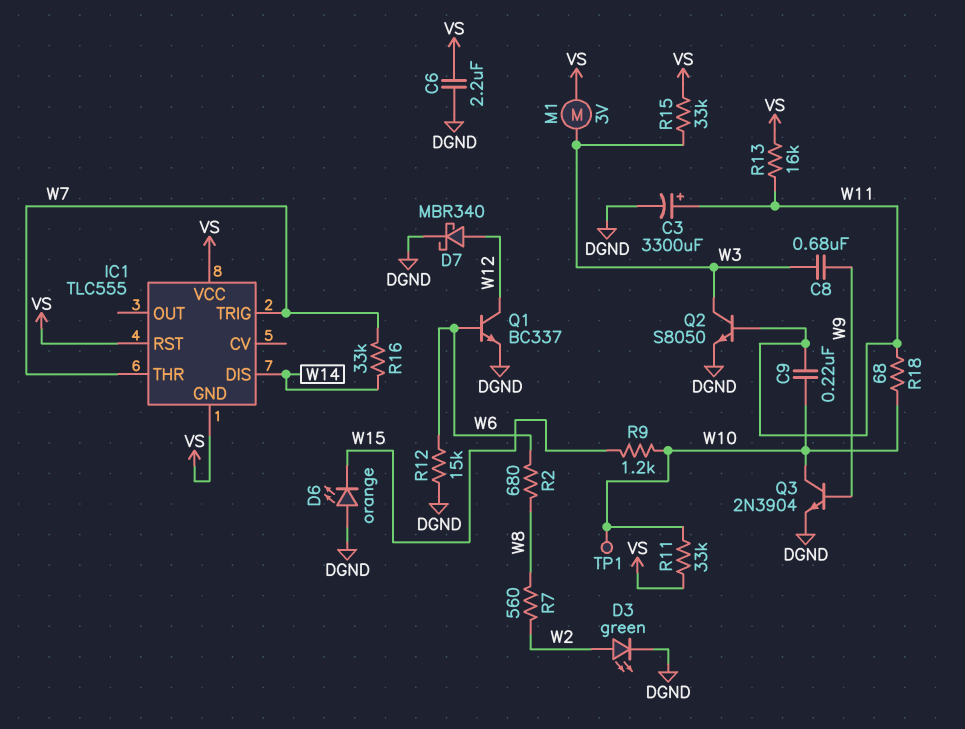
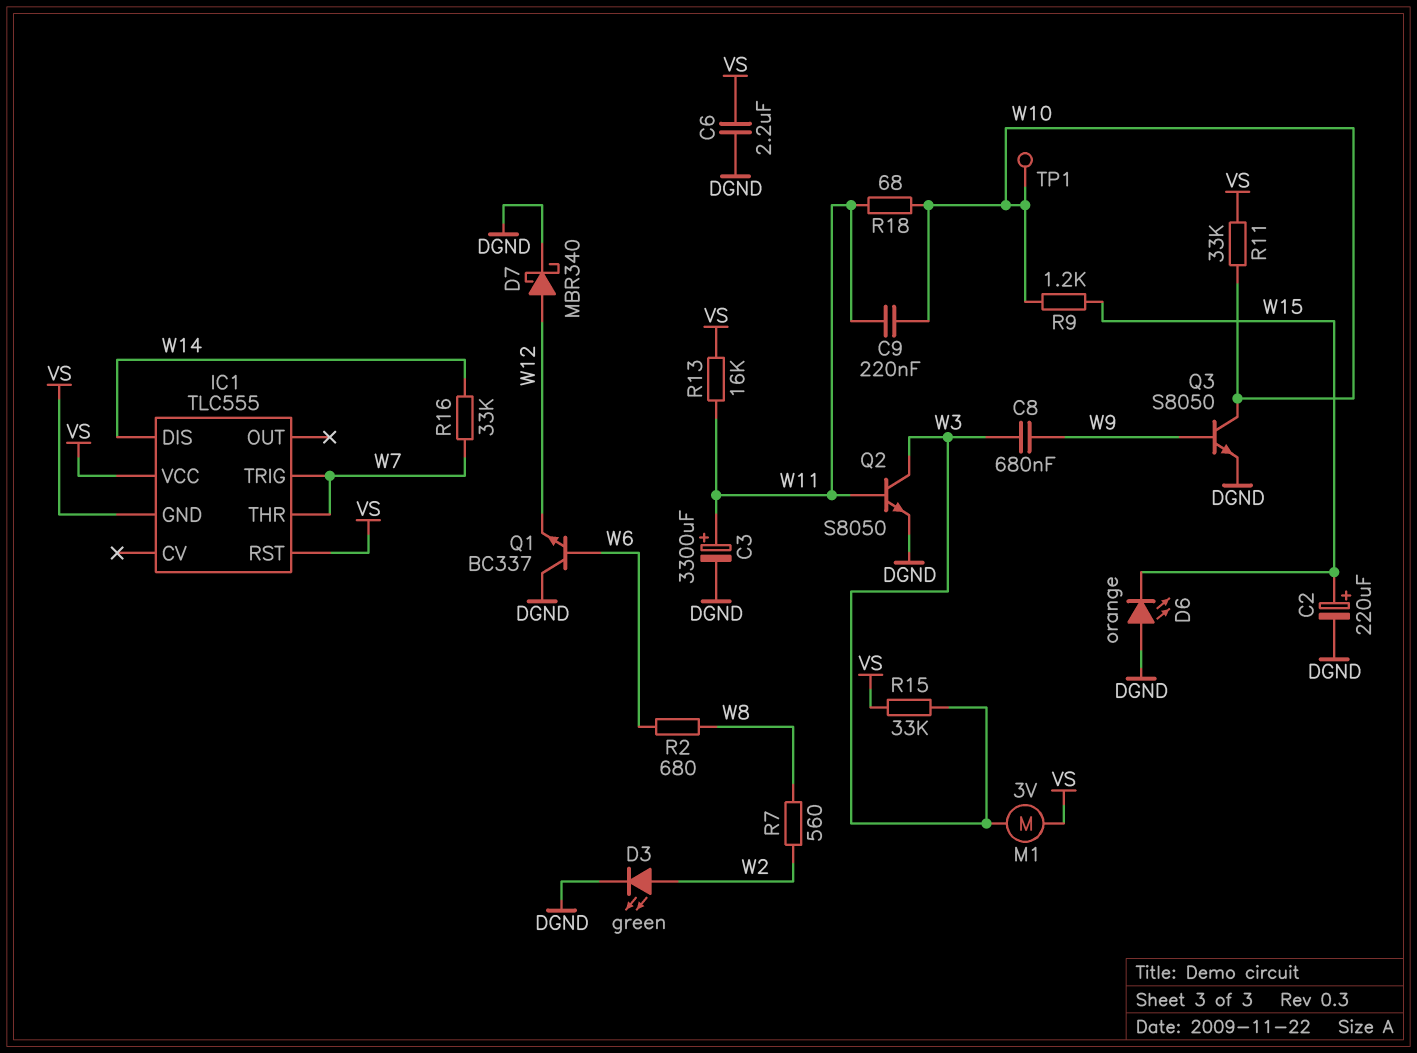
C2: none -> 220uF (plus W15, minus DGND)
Q1: NPN BC337 (B W6, C W12, E DGND) -> NPN BC337 (B W6, C DGND, E W12)
Q3: NPN 2N3904 (B W9, C W10, E DGND) -> NPN S8050 (B W9, C W10, E DGND)
R12: 15k (DGND, W6) -> none

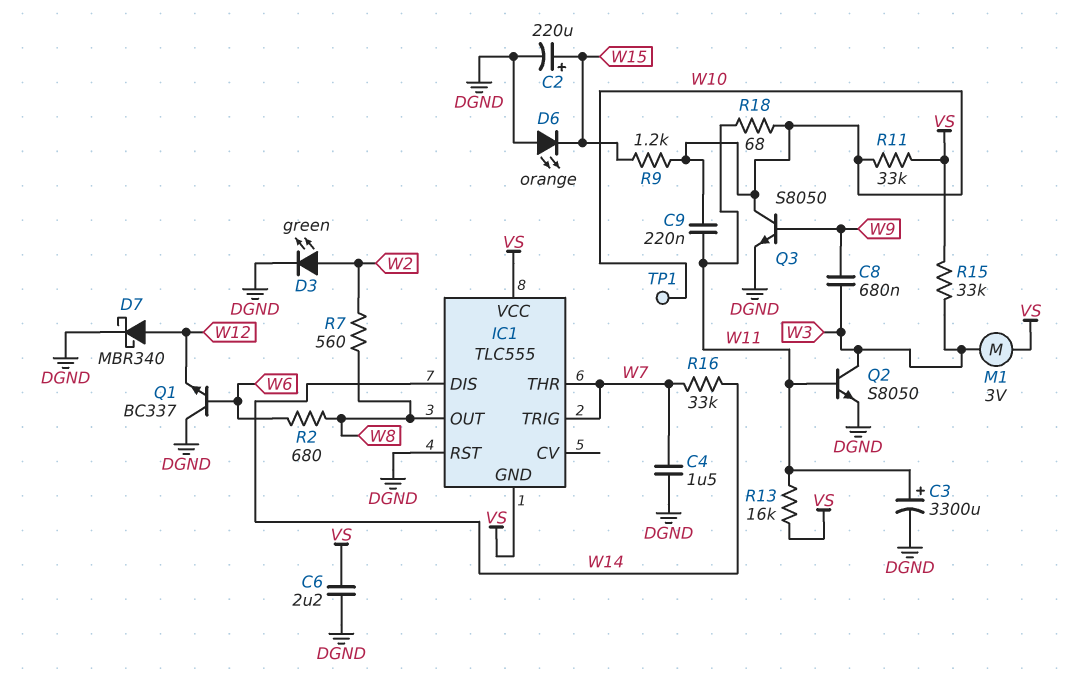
C4: none -> 1.5uF (DGND, W7)
IC1 pin OUT: none -> W8
IC1 pin RST: VS -> DGND

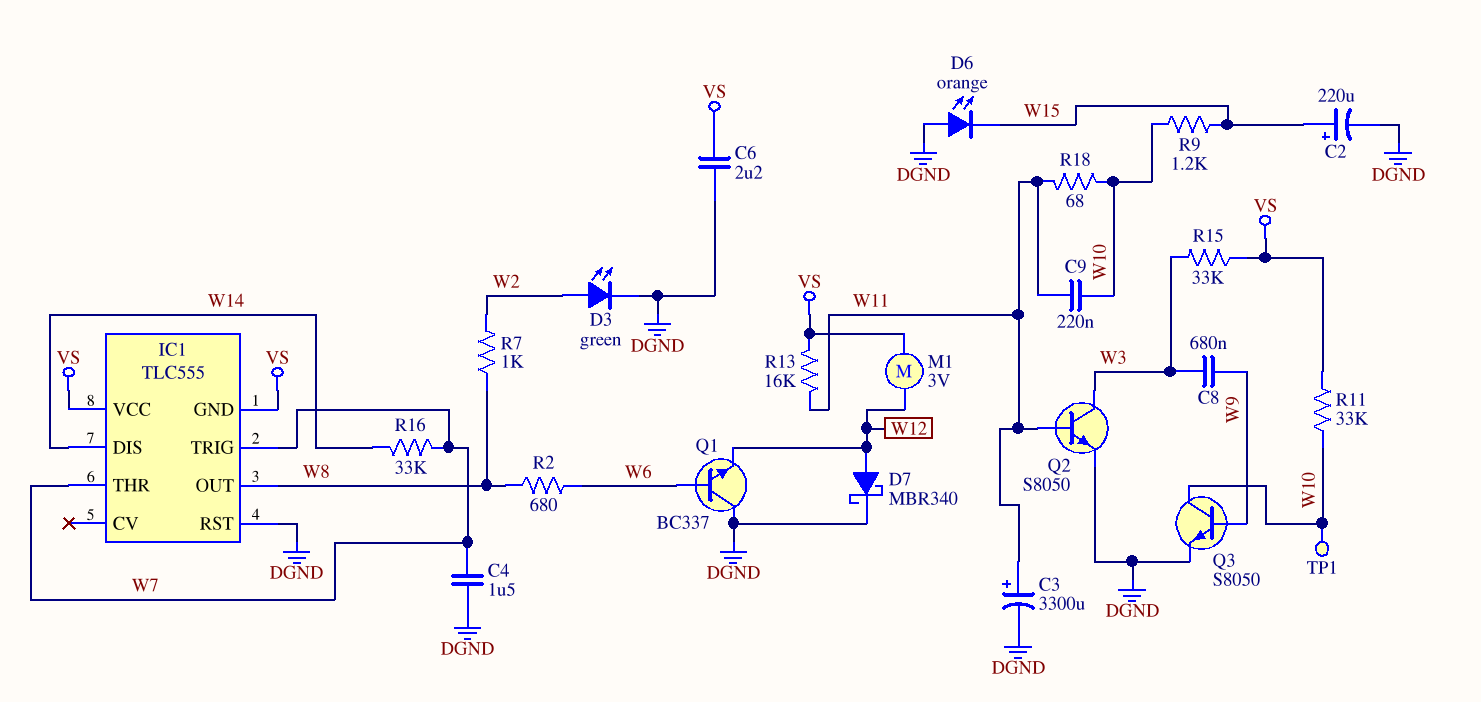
M1: motor 3V (VS, W3) -> motor 3V (VS, W12)
R7: 560 (W2, W8) -> 1k (W2, W8)

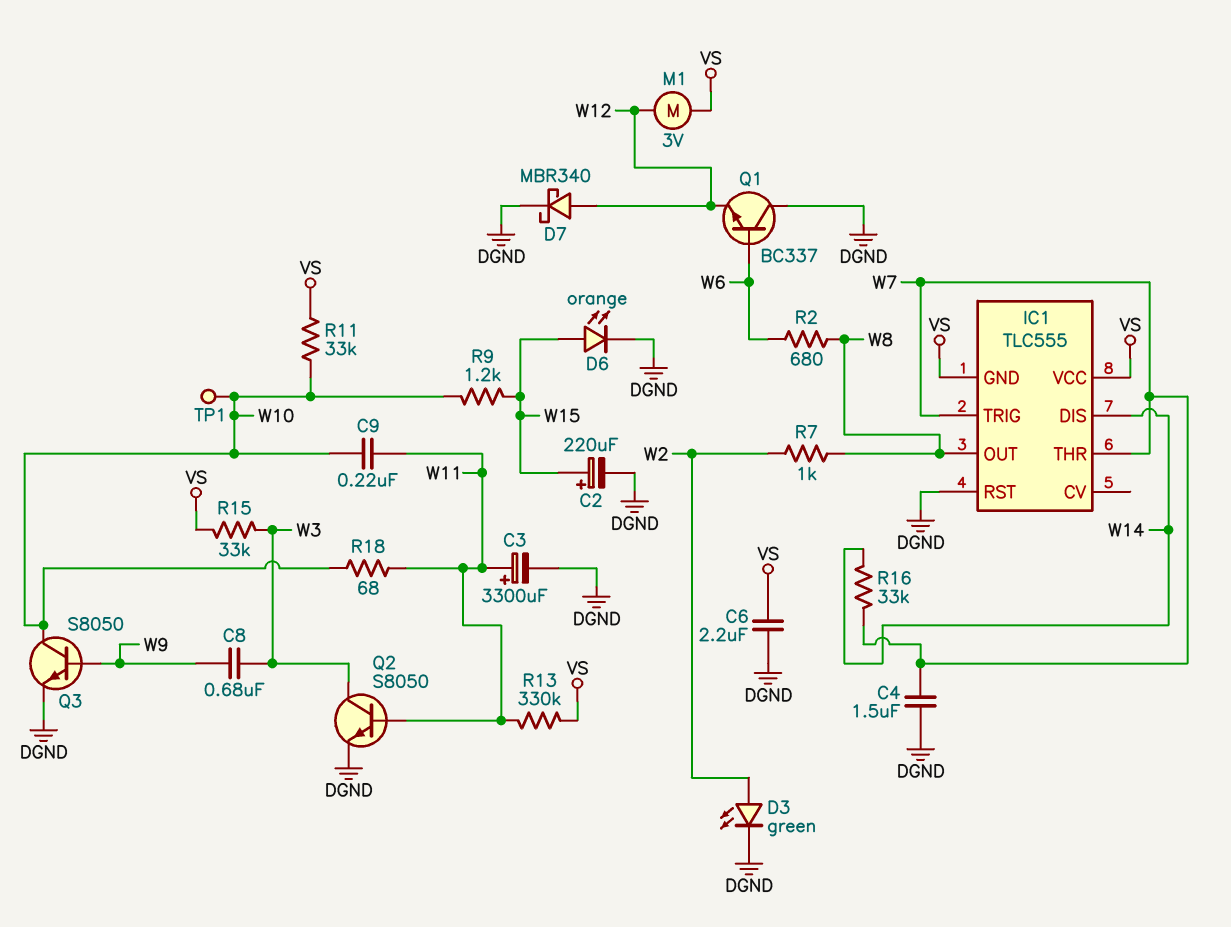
D6: LED orange (A DGND, K W15) -> LED orange (A W15, K DGND)
R13: 16k (VS, W11) -> 330k (VS, W11)

